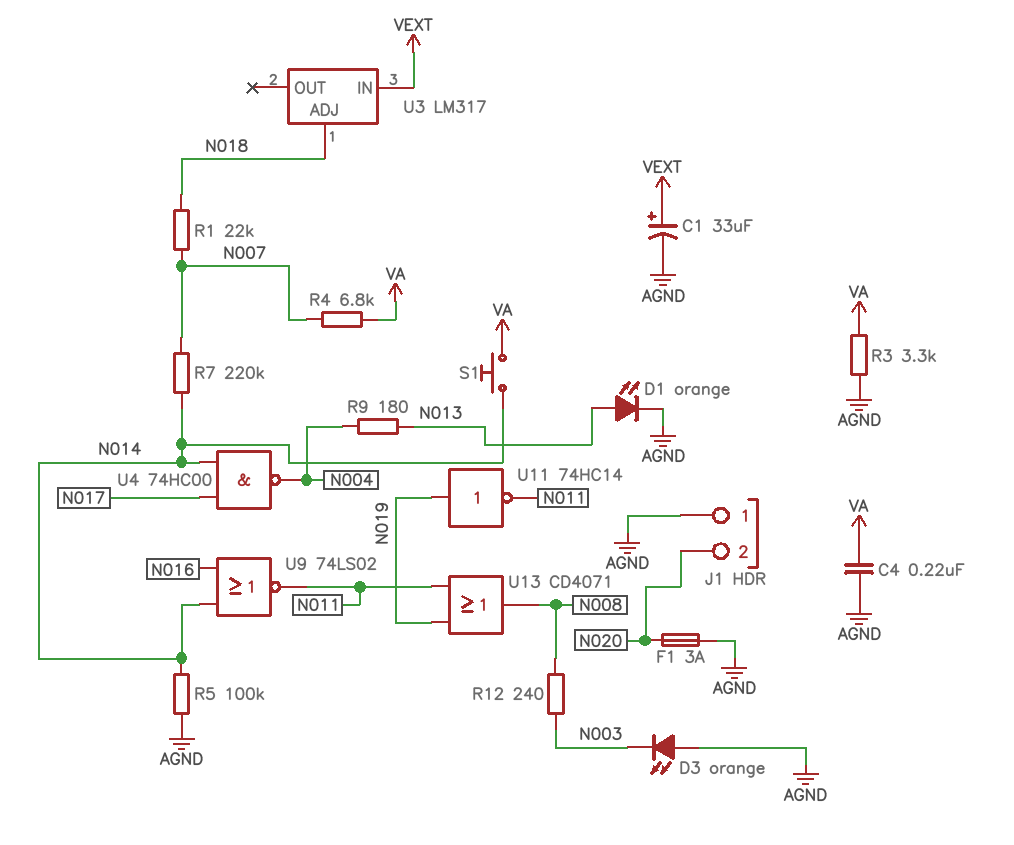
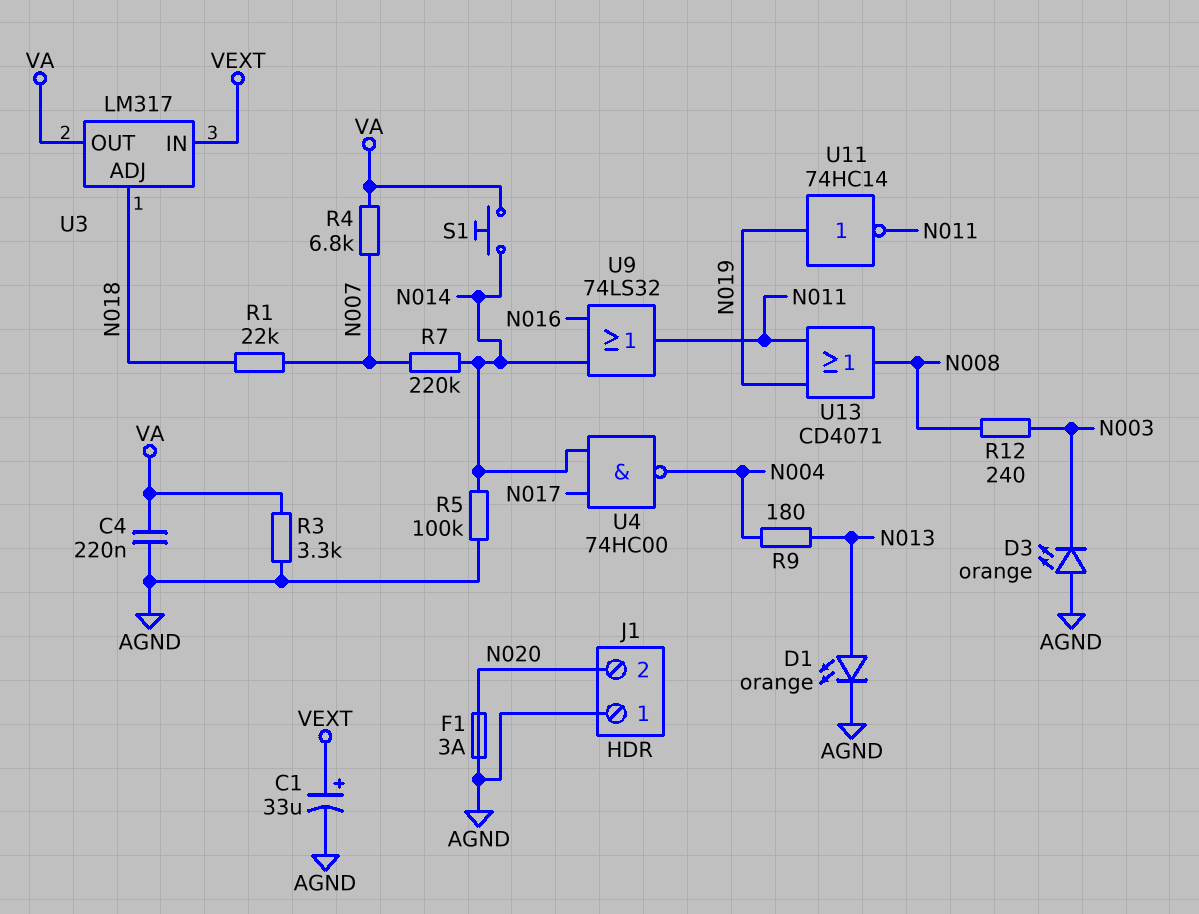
U3 pin OUT: none -> VA
U9: NOR 74LS02 (in N014, in N016, out N011) -> OR 74LS32 (in N014, in N016, out N011)

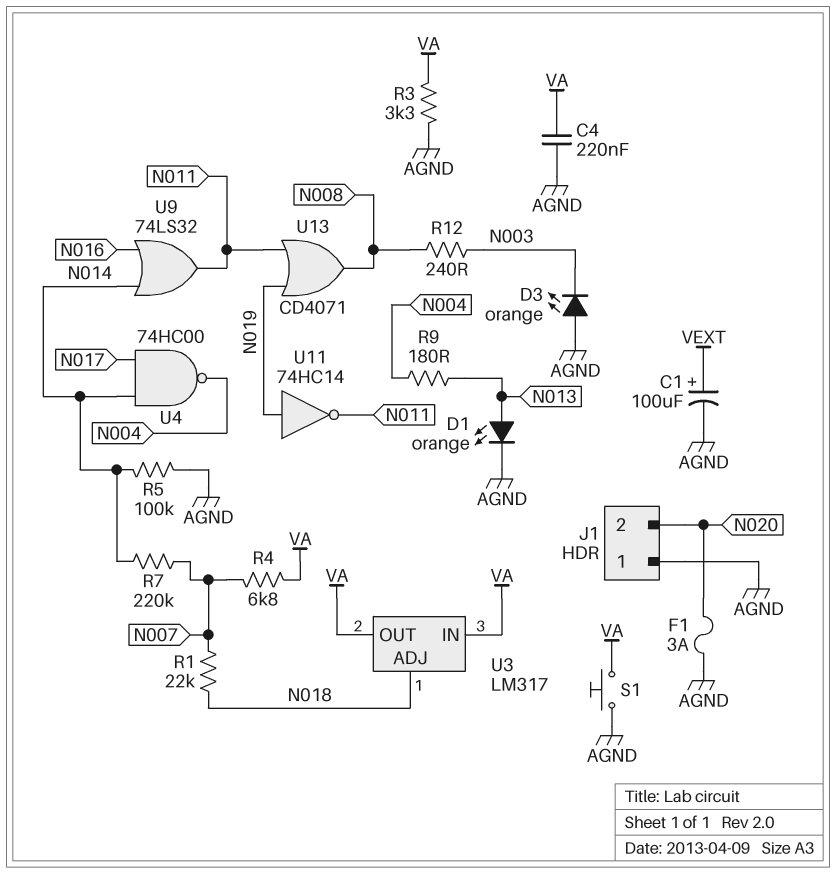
C1: 33uF (plus VEXT, minus AGND) -> 100uF (plus VEXT, minus AGND)
S1: button (N014, VA) -> button (AGND, VA)
U3 pin IN: VEXT -> VA

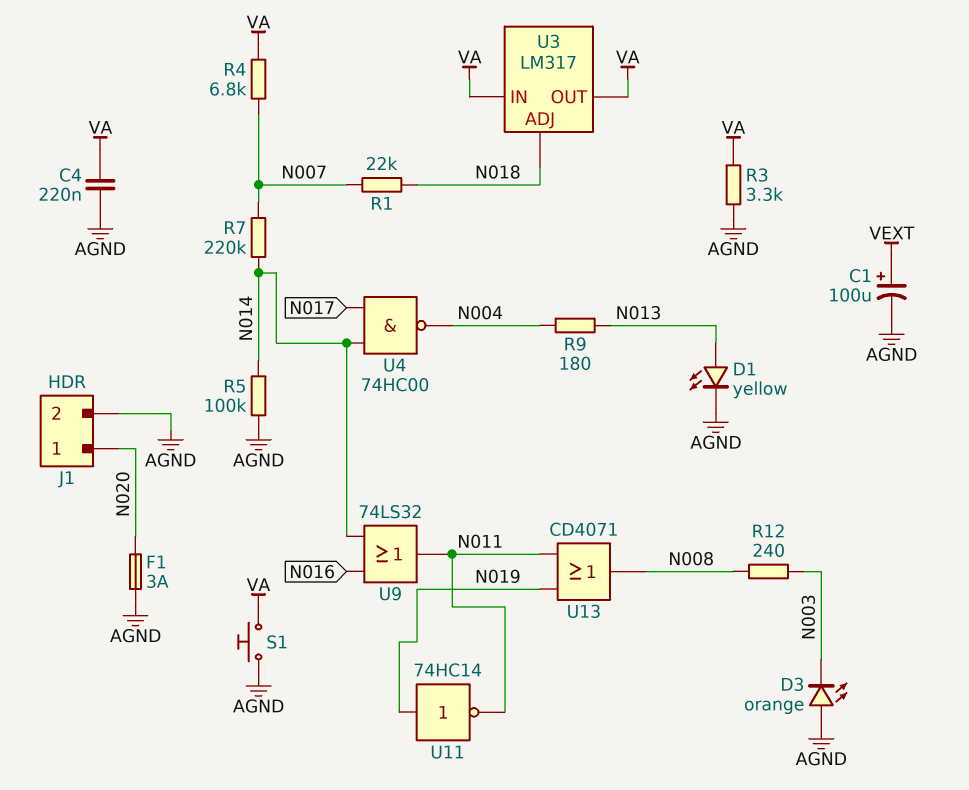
D1: LED orange (A N013, K AGND) -> LED yellow (A N013, K AGND)
J1 pin 1: AGND -> N020
J1 pin 2: N020 -> AGND

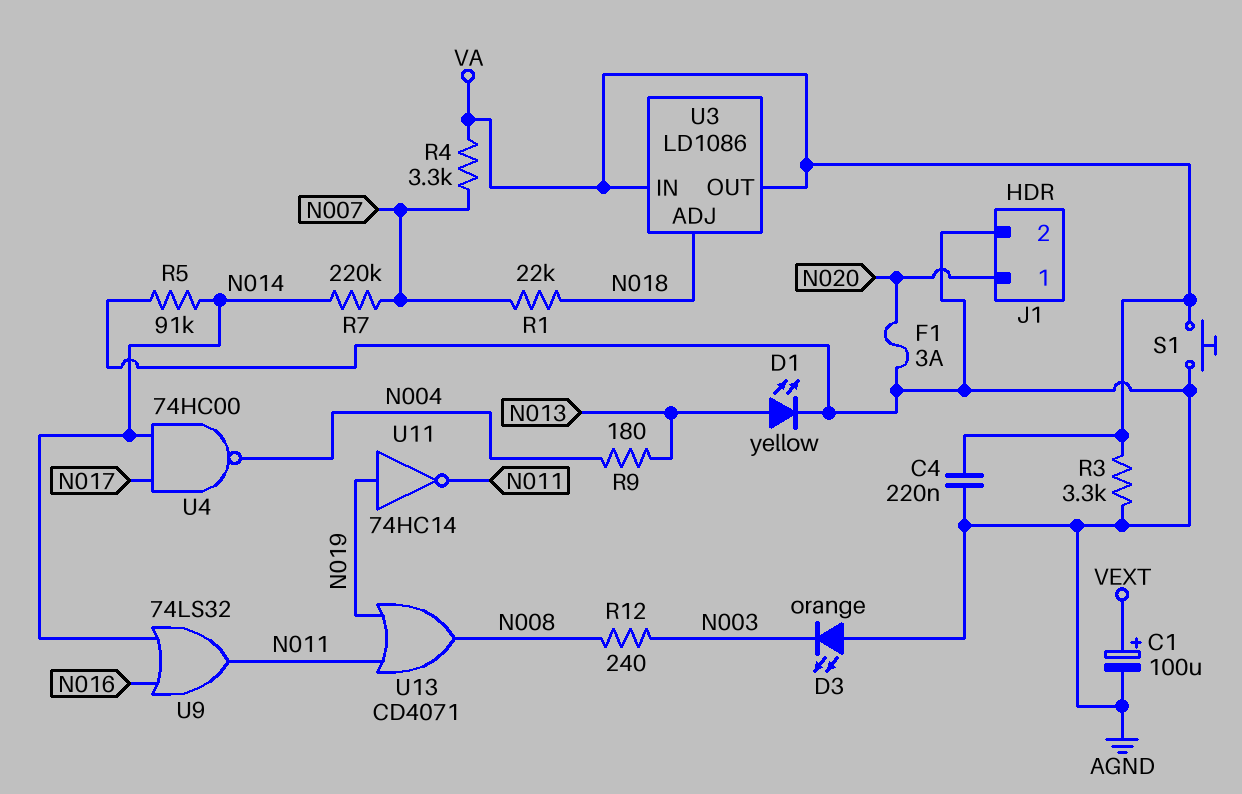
R4: 6.8k (N007, VA) -> 3.3k (N007, VA)
R5: 100k (AGND, N014) -> 91k (AGND, N014)
U3: LM317 -> LD1086

